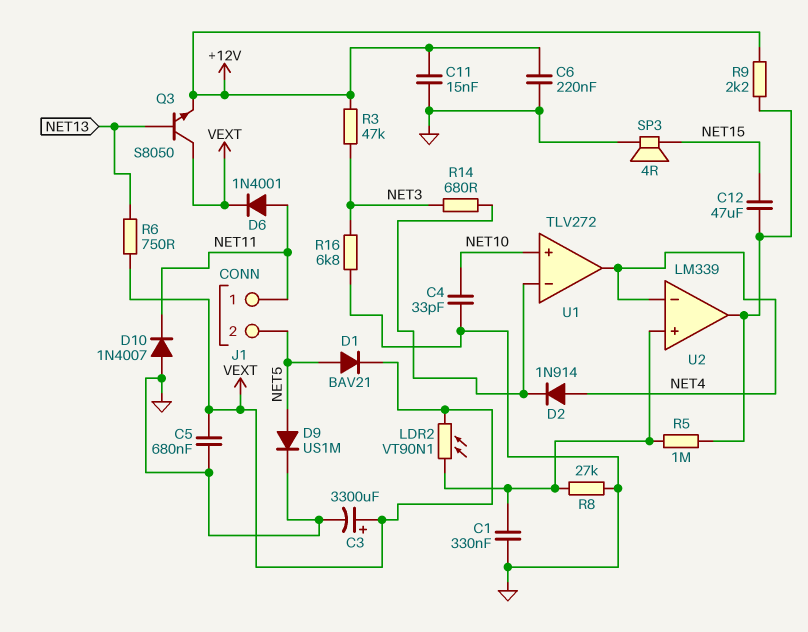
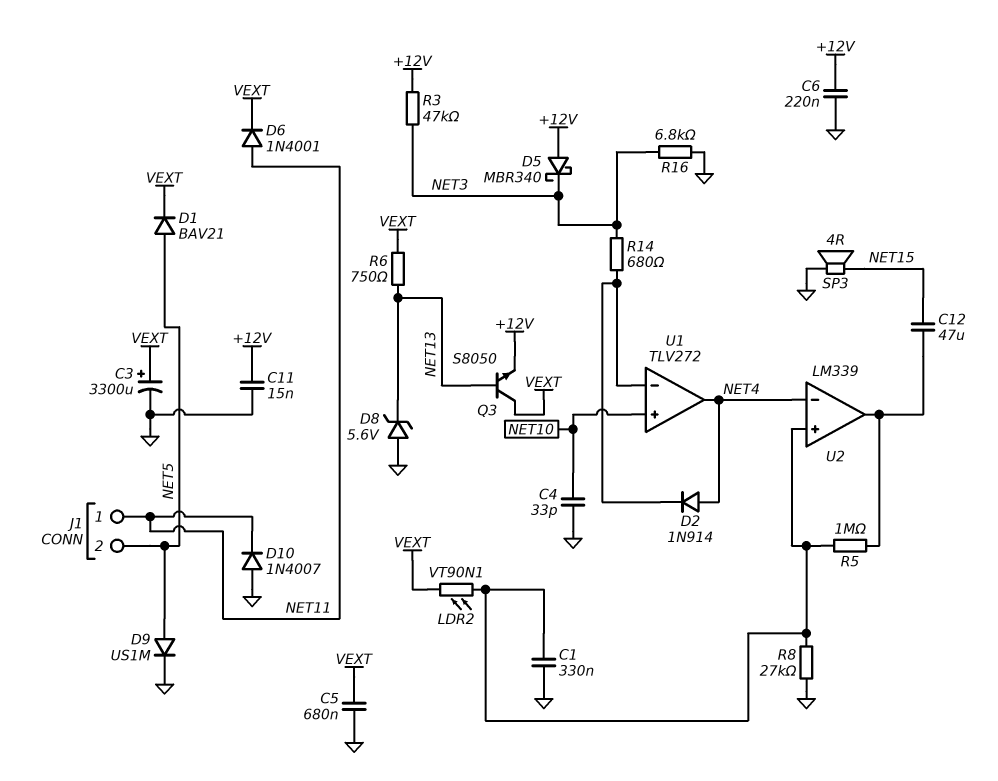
D5: none -> schottky MBR340 (A +12V, K NET3)
D8: none -> zener 5.6V (A GND, K NET13)
R9: 2.2k (+12V, U2/out) -> none

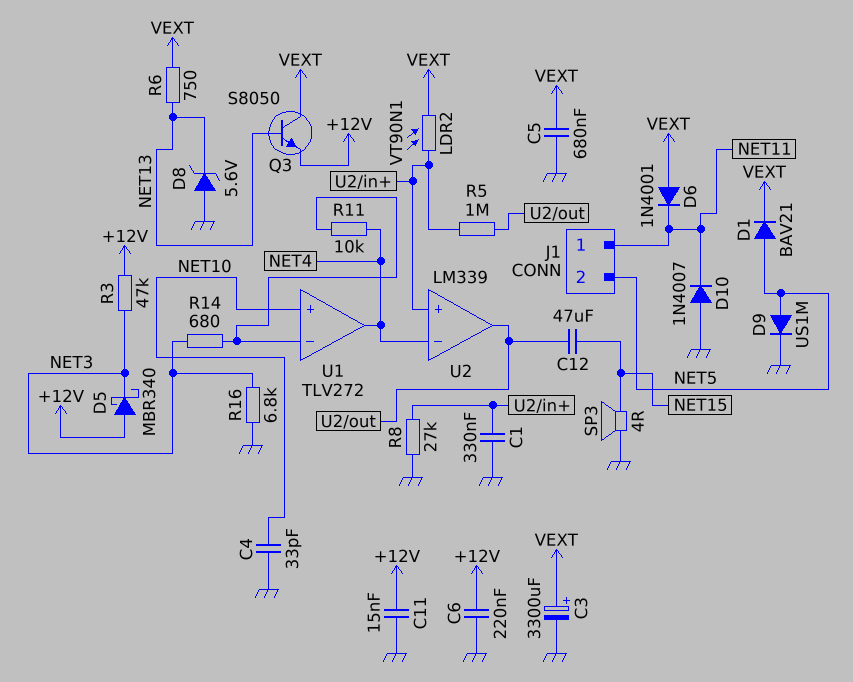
D2: diode 1N914 (A NET4, K U1/in-) -> none
D6: diode 1N4001 (A NET11, K VEXT) -> diode 1N4001 (A VEXT, K NET11)
R11: none -> 10k (NET4, U1/in-)

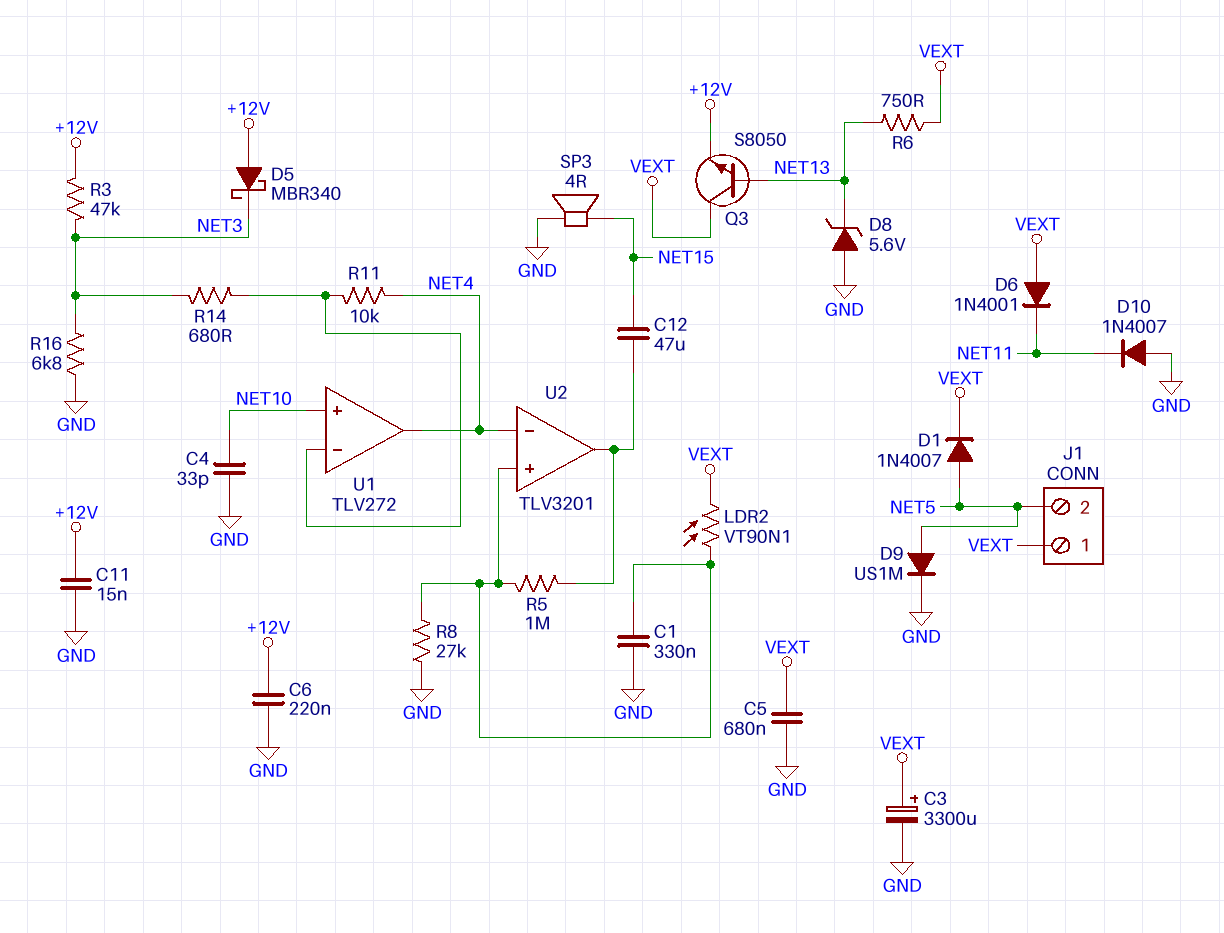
D1: diode BAV21 (A NET5, K VEXT) -> diode 1N4007 (A NET5, K VEXT)
J1 pin 1: NET11 -> VEXT
U2: LM339 -> TLV3201

